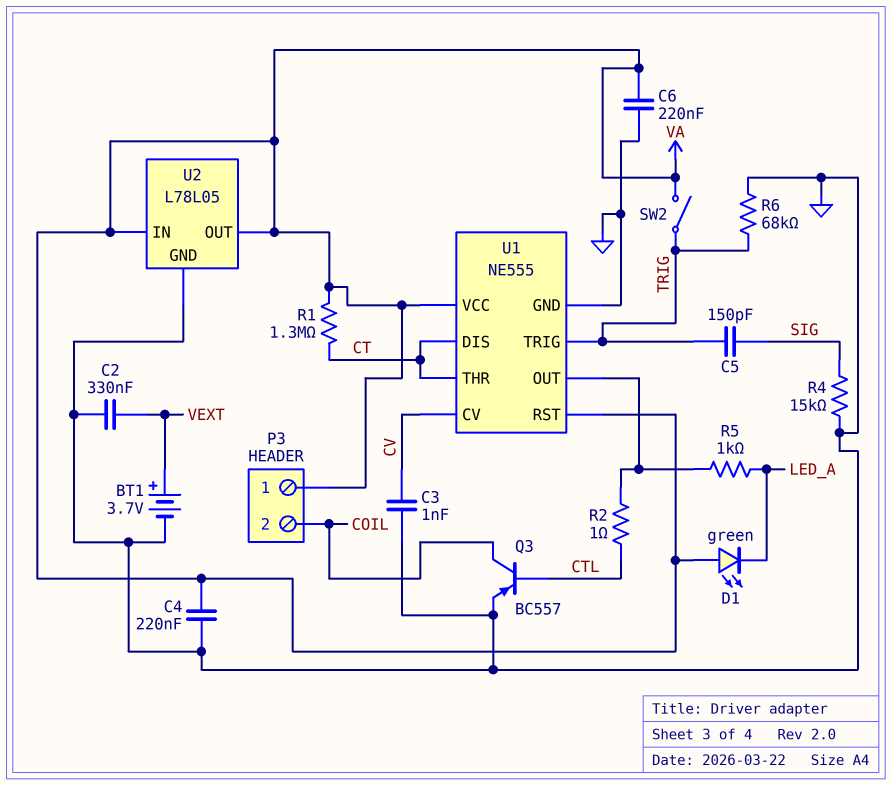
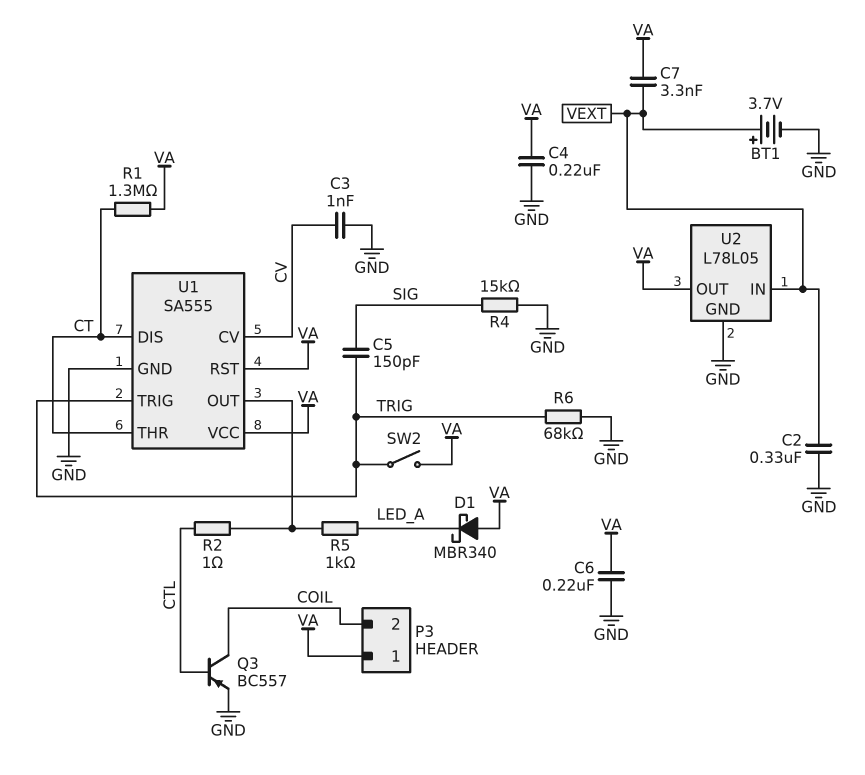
C7: none -> 3.3nF (VA, VEXT)
D1: LED green (A VA, K LED_A) -> schottky MBR340 (A VA, K LED_A)
U1: NE555 -> SA555
U2 pin IN: VA -> VEXT

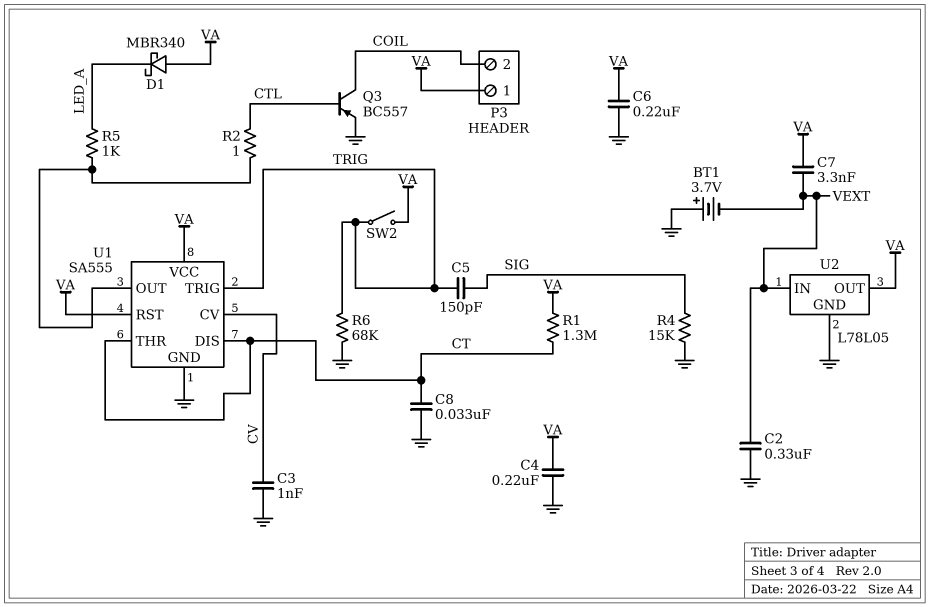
BT1: 3.7V (plus VEXT, minus GND) -> 3.7V (plus GND, minus VEXT)
C8: none -> 33nF (CT, GND)

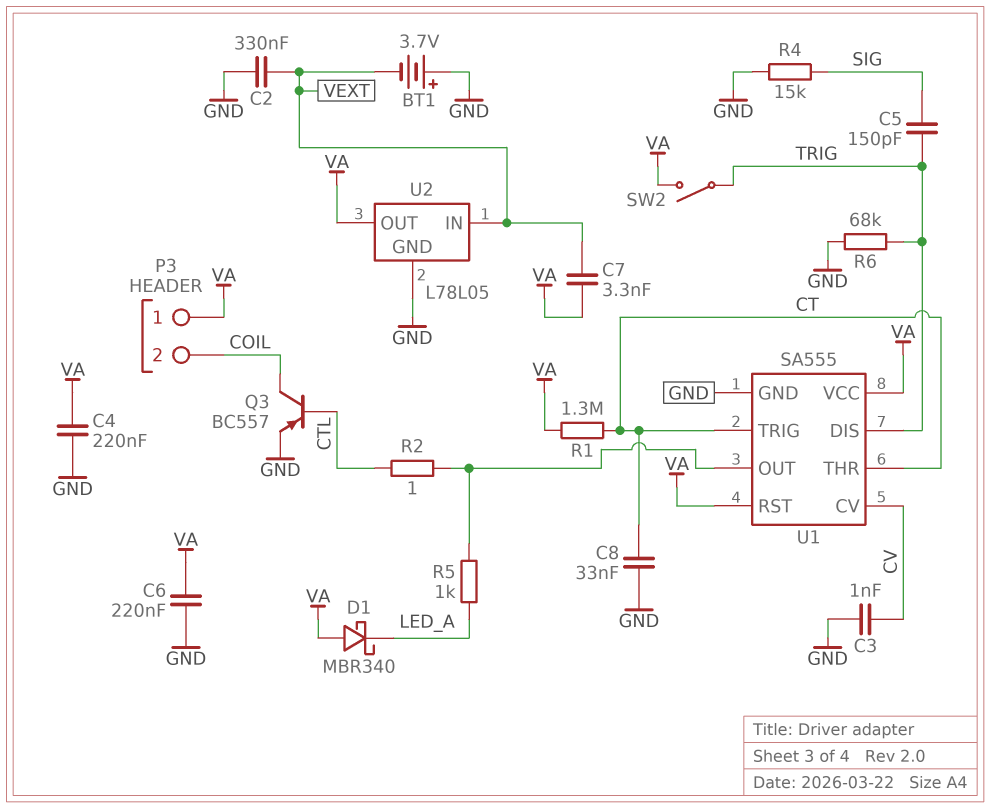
U1 pin DIS: CT -> TRIG
U1 pin TRIG: TRIG -> CT

